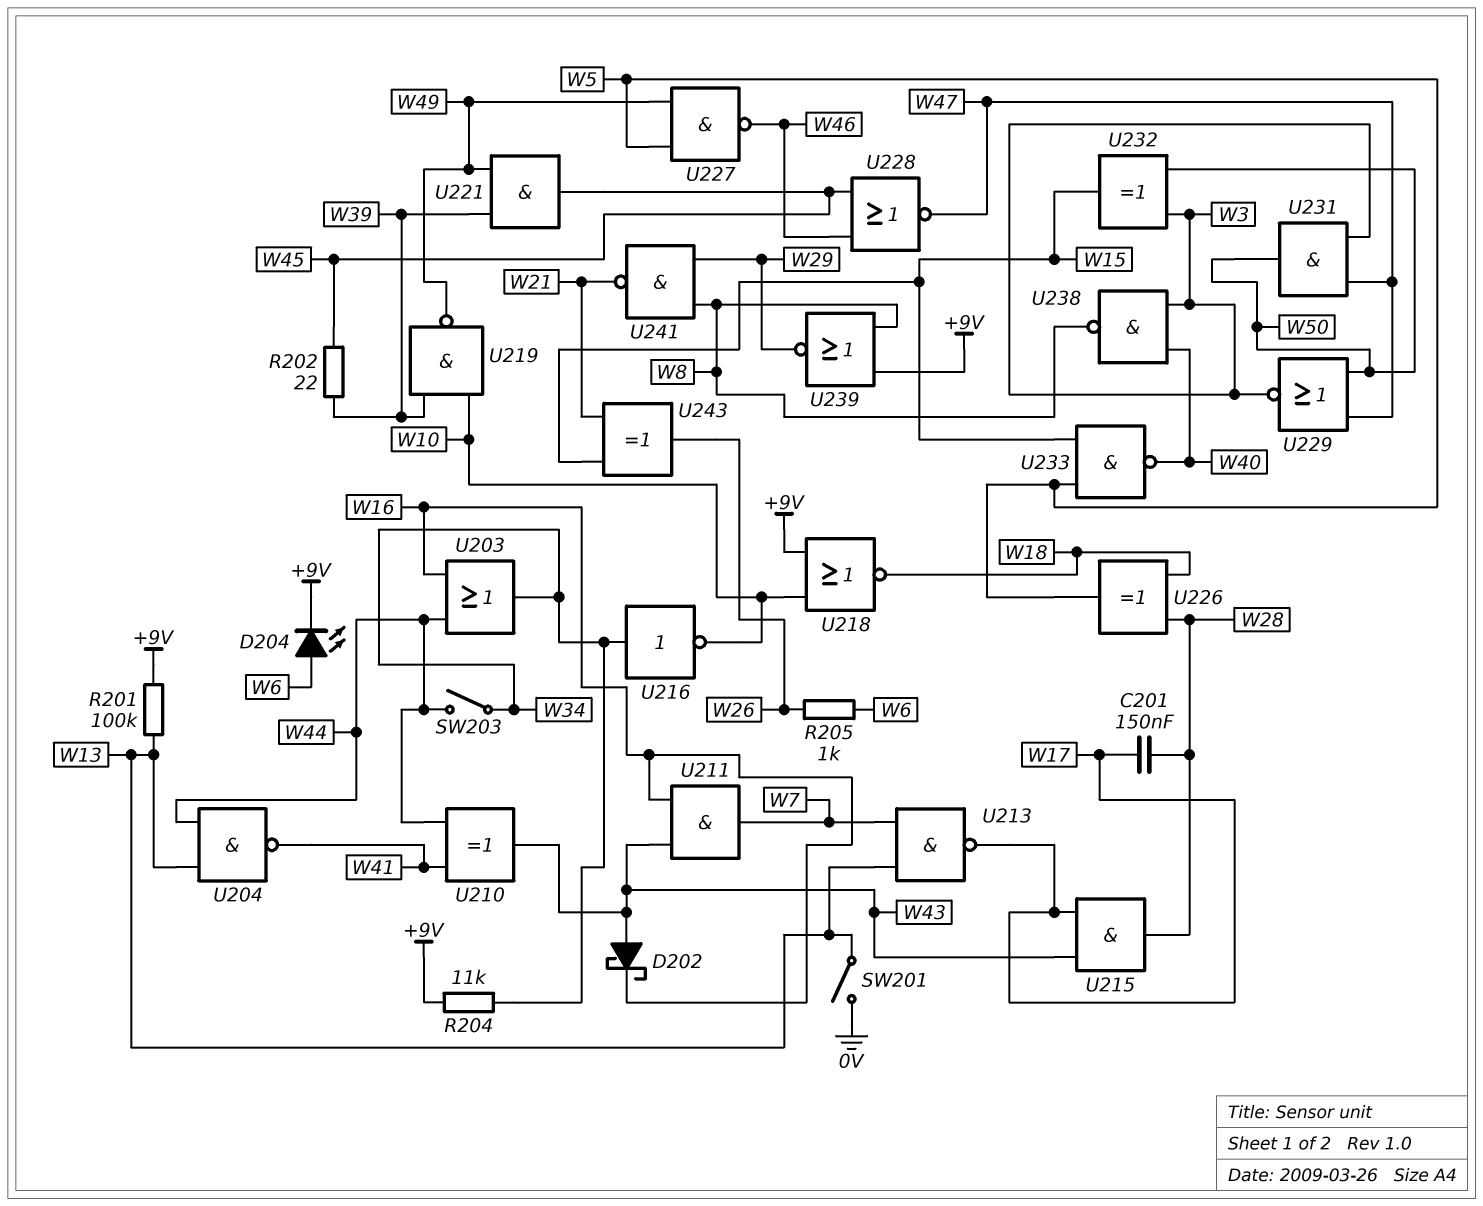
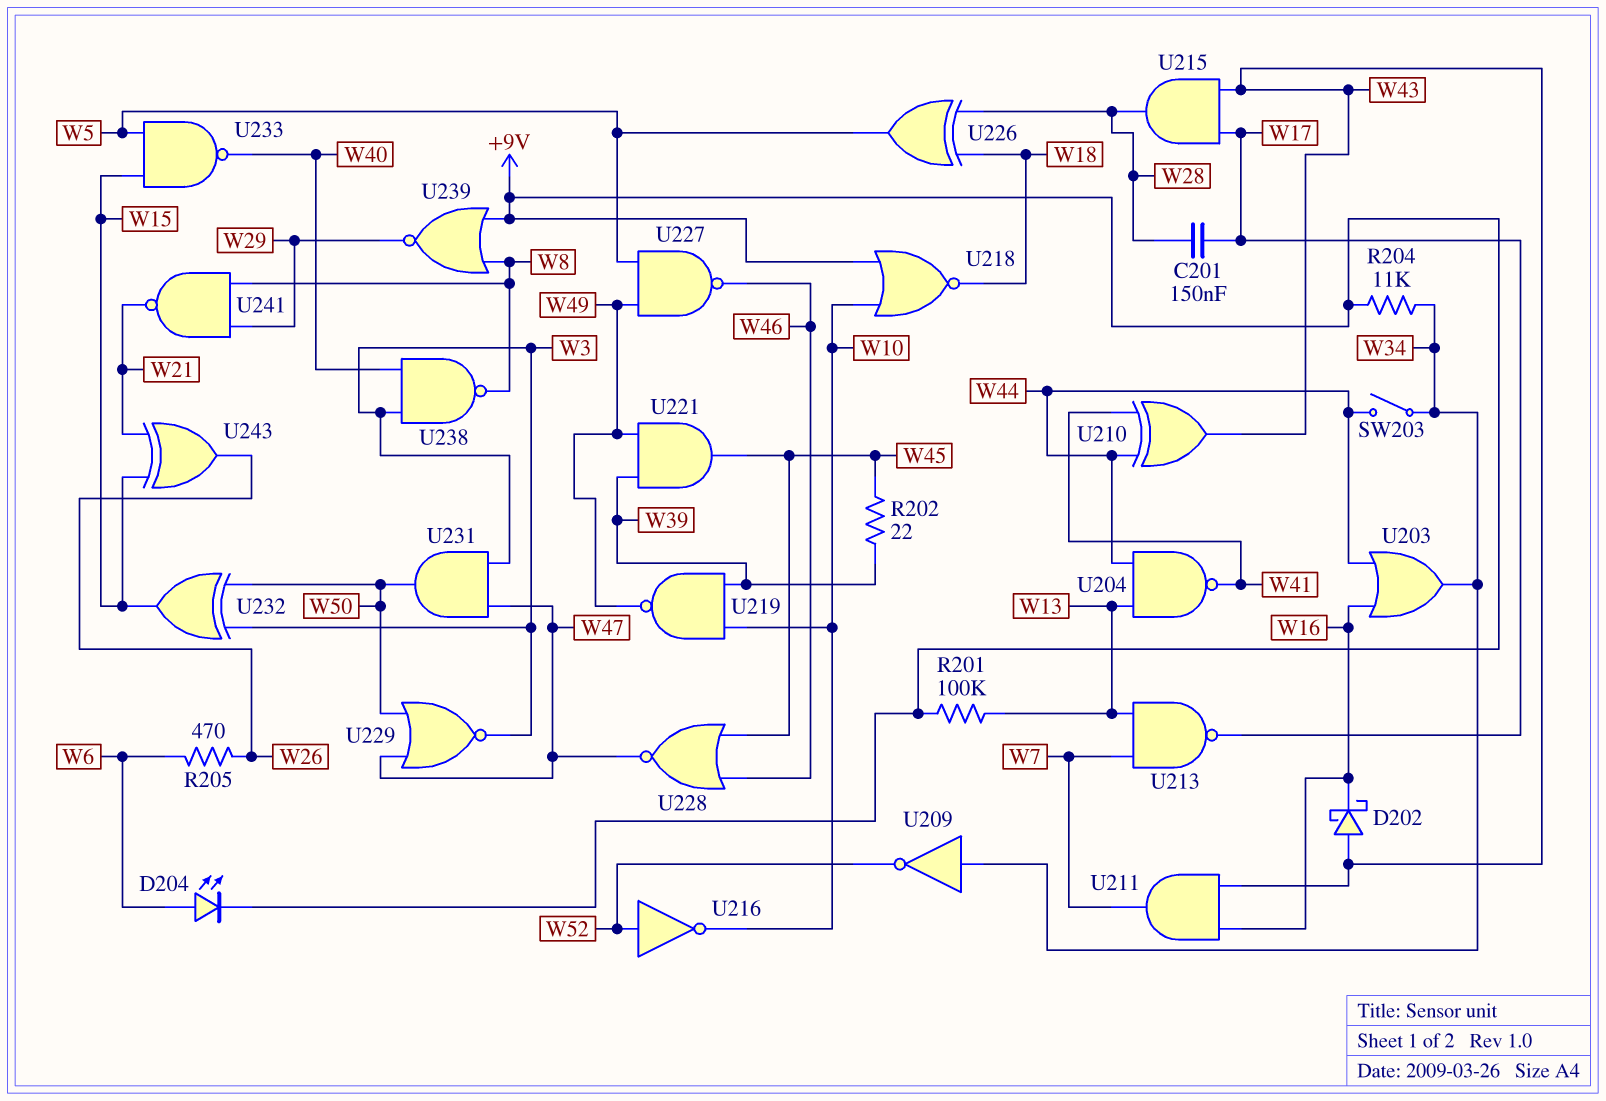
R205: 1k (W6, W26) -> 470 (W6, W26)
SW201: switch (0V, W13) -> none
U209: none -> NOT (in W34, out W52)
U216: NOT (in W34, out W10) -> NOT (in W52, out W10)

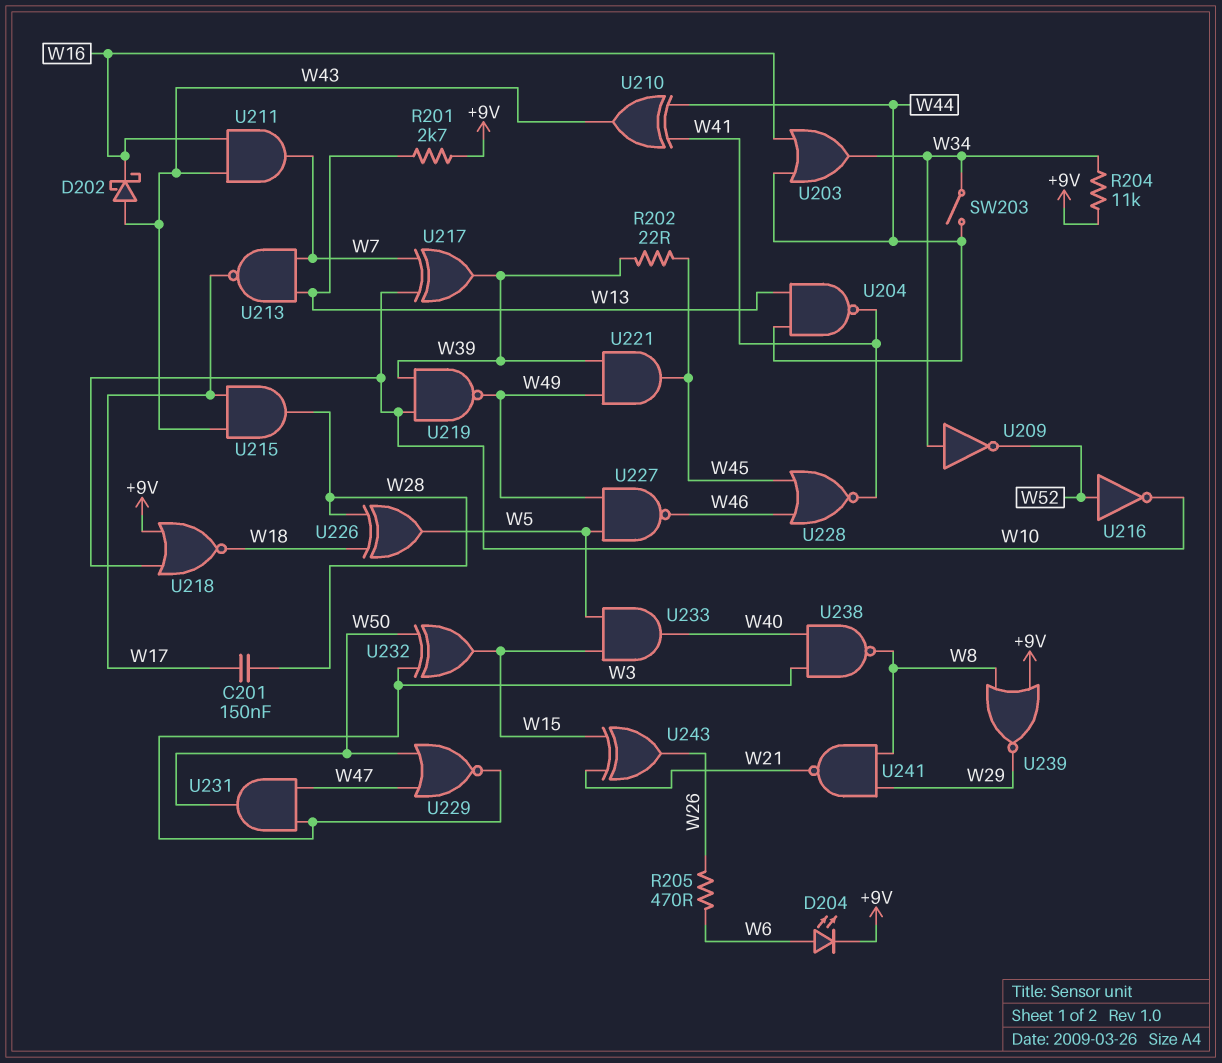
R201: 100k (+9V, W13) -> 2.7k (+9V, W13)
U217: none -> XOR (in W7, in W10, out W39)
U228: NOR (in W45, in W46, out W47) -> NOR (in W45, in W46, out W41)
U233: NAND (in W5, in W15, out W40) -> AND (in W5, in W15, out W40)

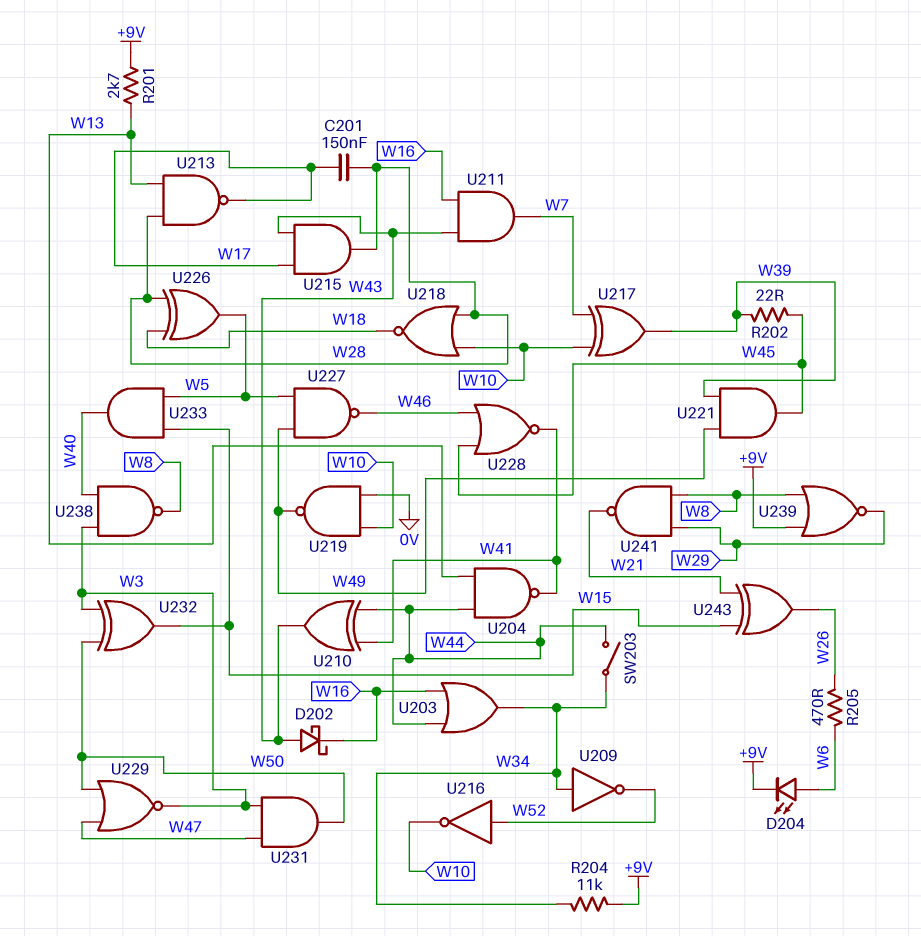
U213: NAND (in W7, in W13, out W17) -> NAND (in W13, in W28, out W17)
U218: NOR (in +9V, in W10, out W18) -> NOR (in W10, in W28, out W18)
U219: NAND (in W10, in W39, out W49) -> NAND (in 0V, in W10, out W49)

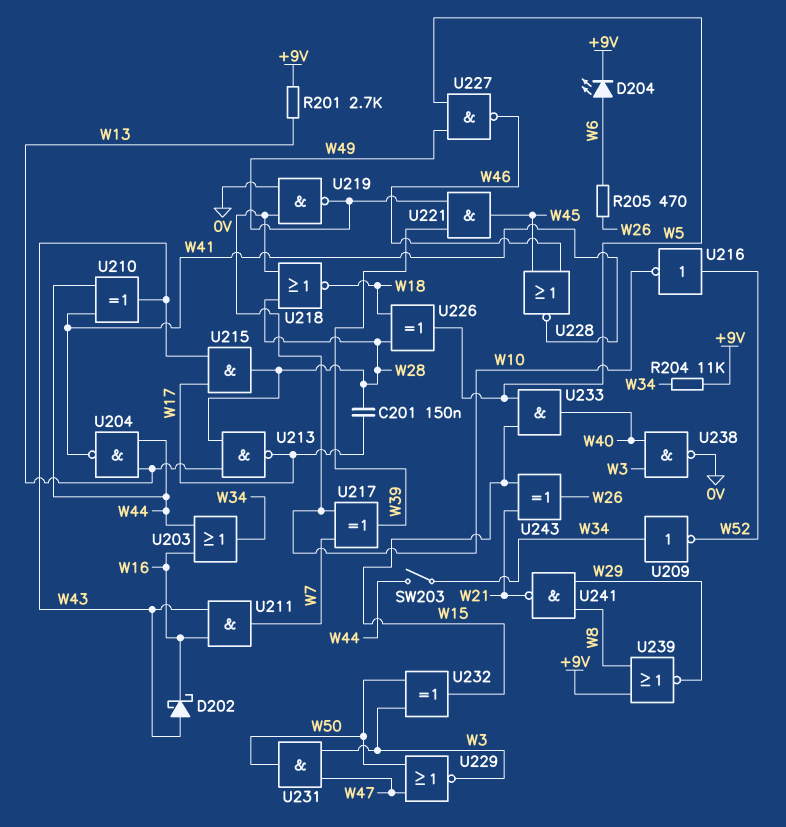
R202: 22 (W39, W45) -> none
U238: NAND (in W3, in W40, out W8) -> NAND (in W3, in W40, out 0V)

